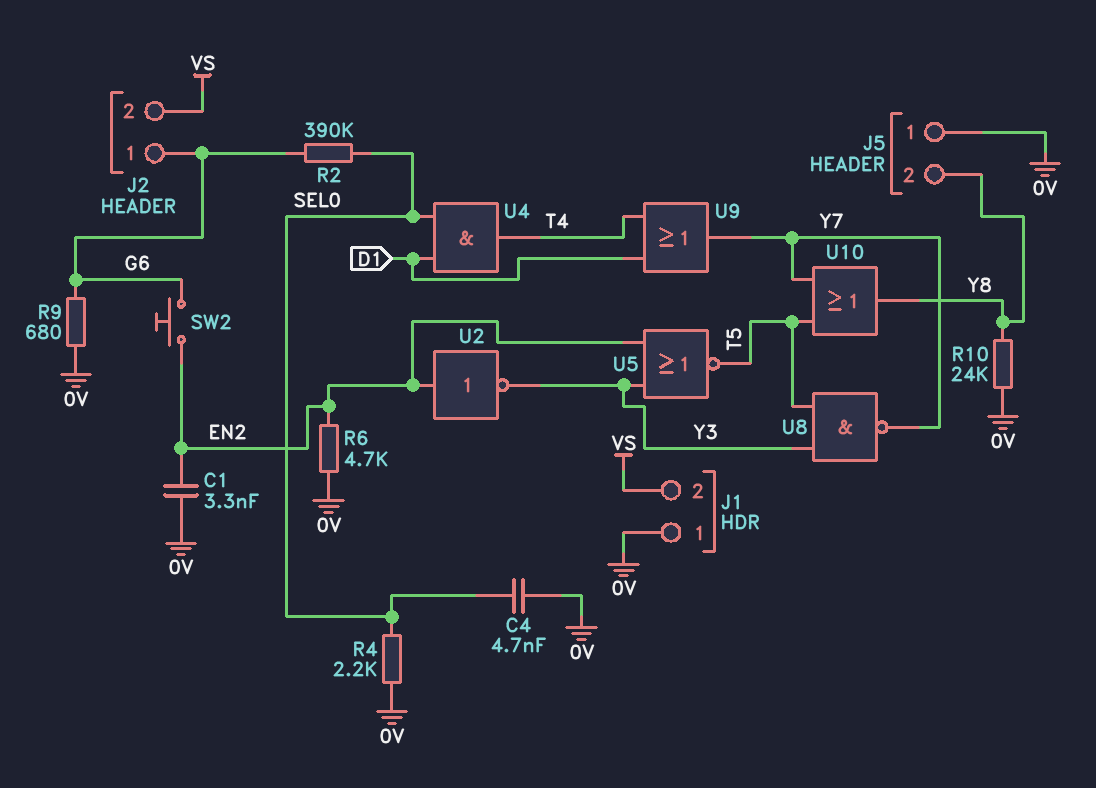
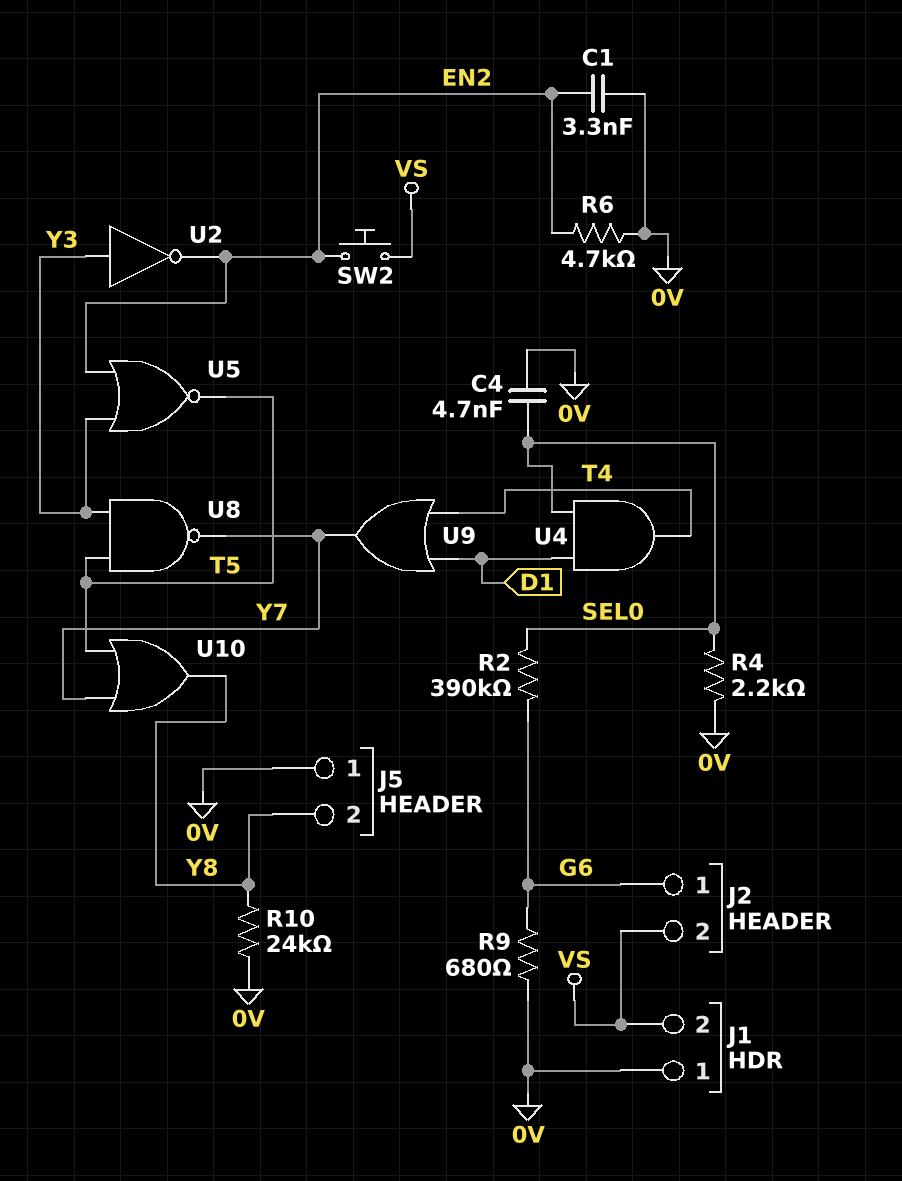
SW2: button (EN2, G6) -> button (EN2, VS)
U2: NOT (in EN2, out Y3) -> NOT (in Y3, out EN2)

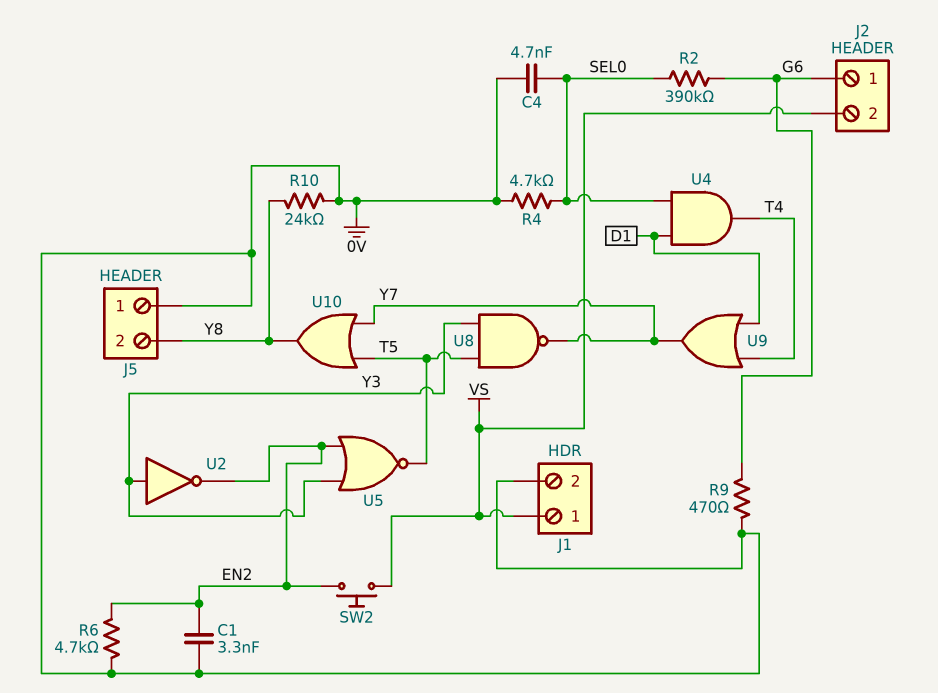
J1 pin 1: 0V -> VS
J1 pin 2: VS -> 0V
R4: 2.2k (0V, SEL0) -> 4.7k (0V, SEL0)
R9: 680 (0V, G6) -> 470 (0V, G6)

